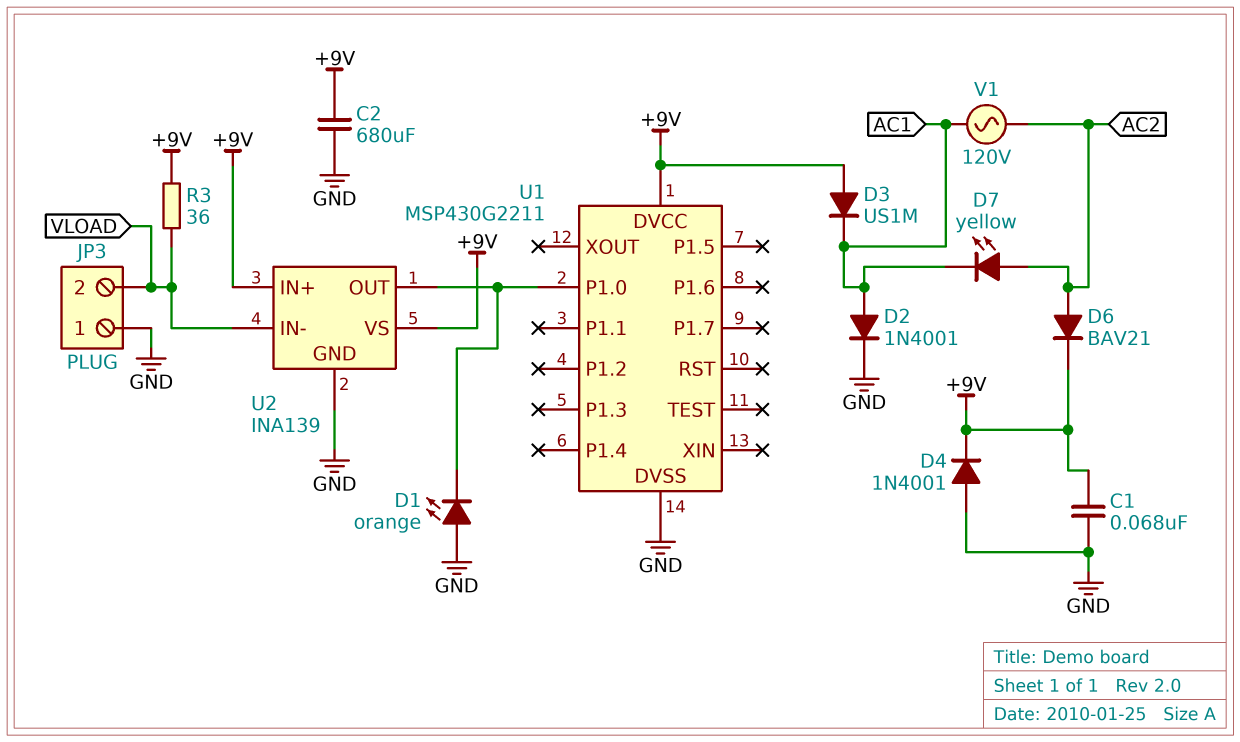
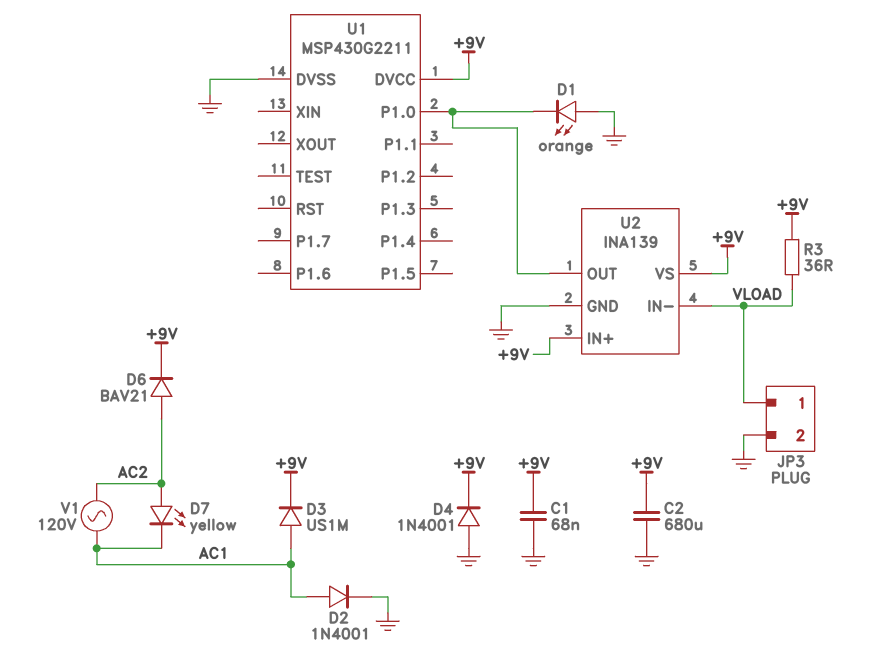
D3: diode US1M (A +9V, K AC1) -> diode US1M (A AC1, K +9V)
JP3 pin 1: GND -> VLOAD
JP3 pin 2: VLOAD -> GND

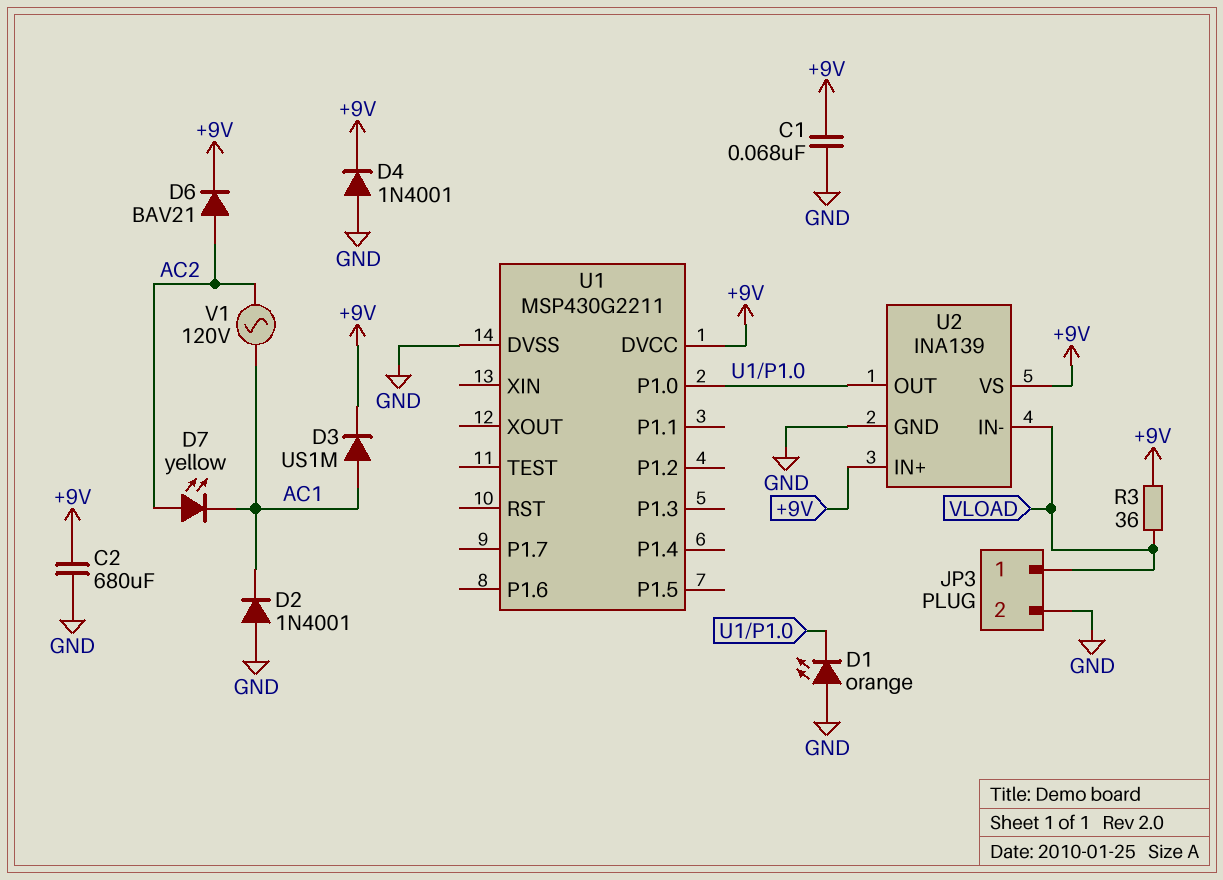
D2: diode 1N4001 (A AC1, K GND) -> diode 1N4001 (A GND, K AC1)

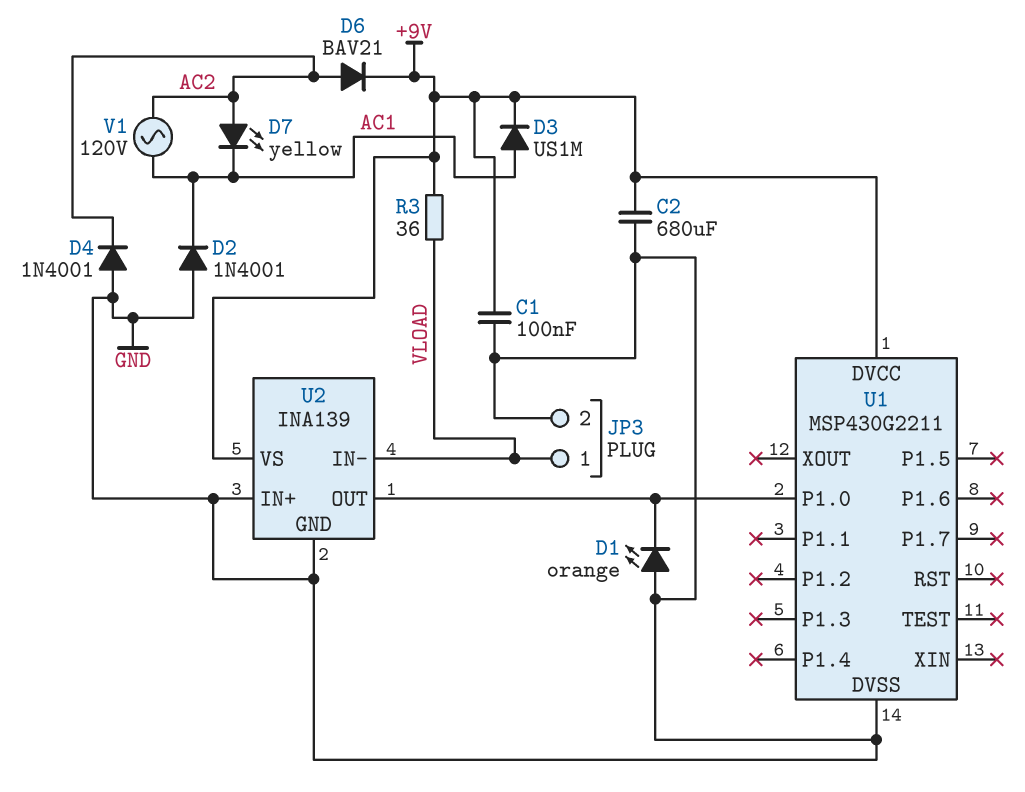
C1: 68nF (+9V, GND) -> 100nF (+9V, GND)
D4: diode 1N4001 (A GND, K +9V) -> diode 1N4001 (A GND, K AC2)
U2 pin IN+: +9V -> GND

